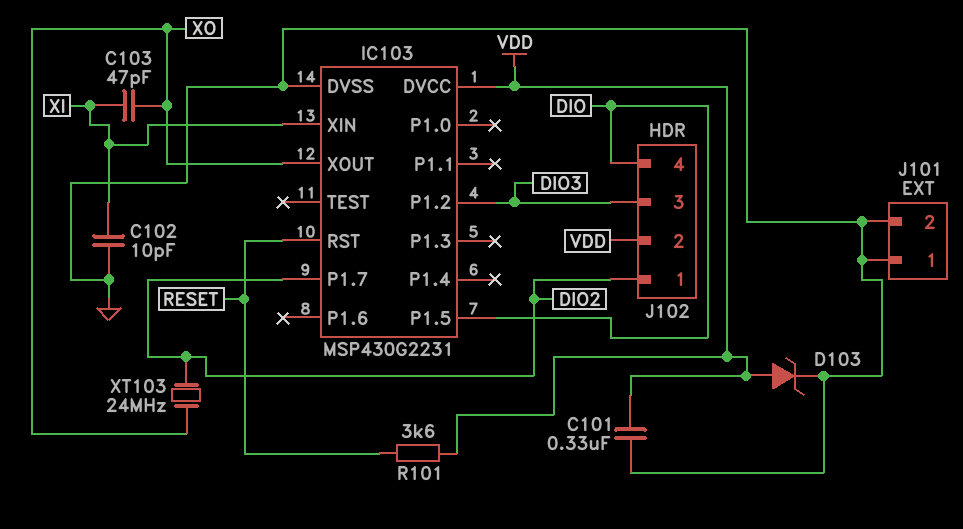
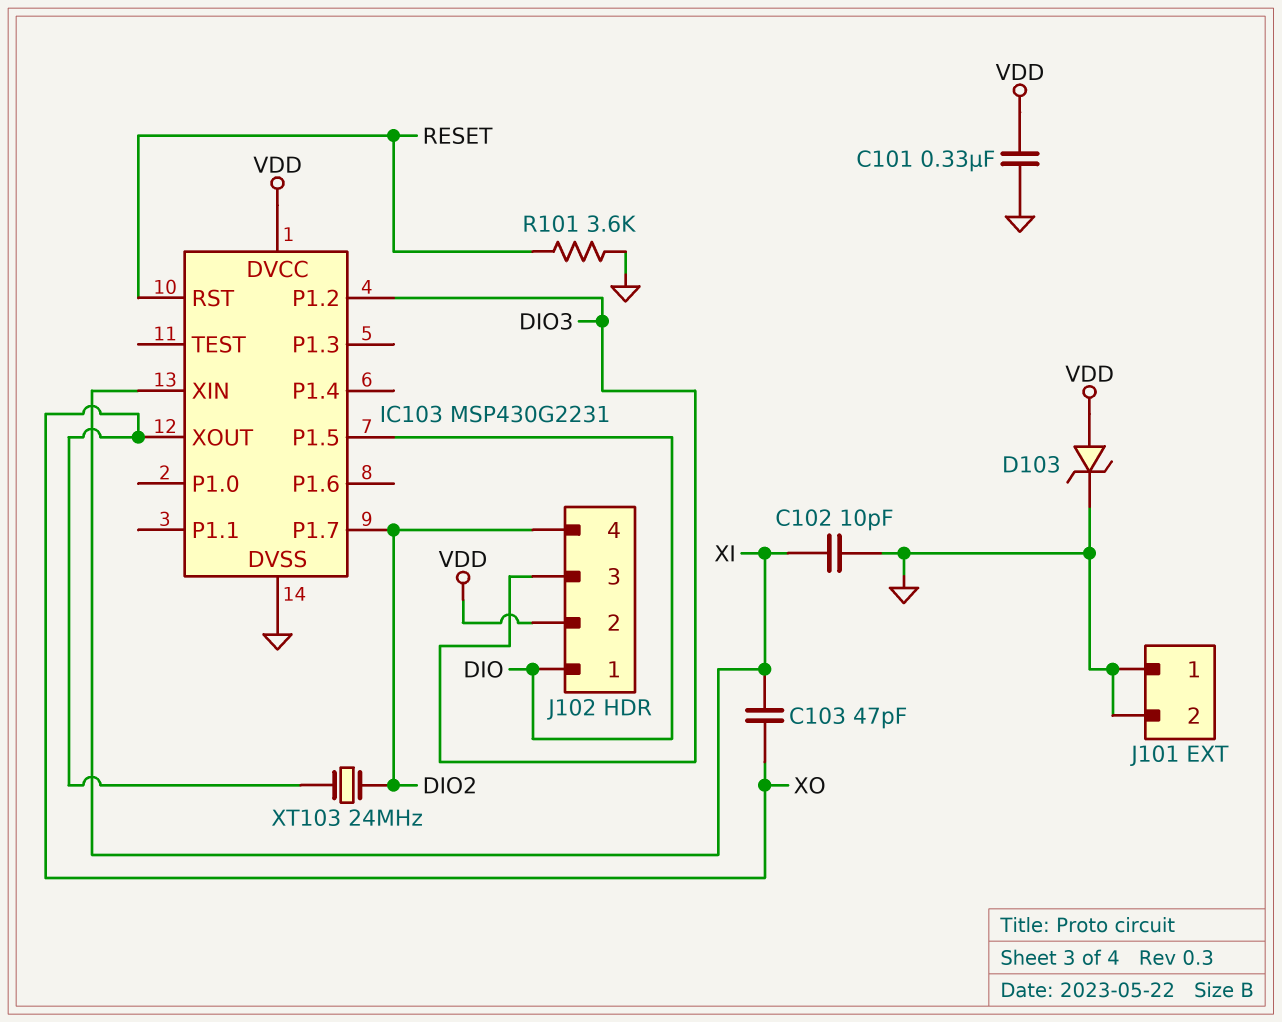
J102 pin 1: DIO2 -> DIO
J102 pin 4: DIO -> DIO2
R101: 3.6k (RESET, VDD) -> 3.6k (GND, RESET)

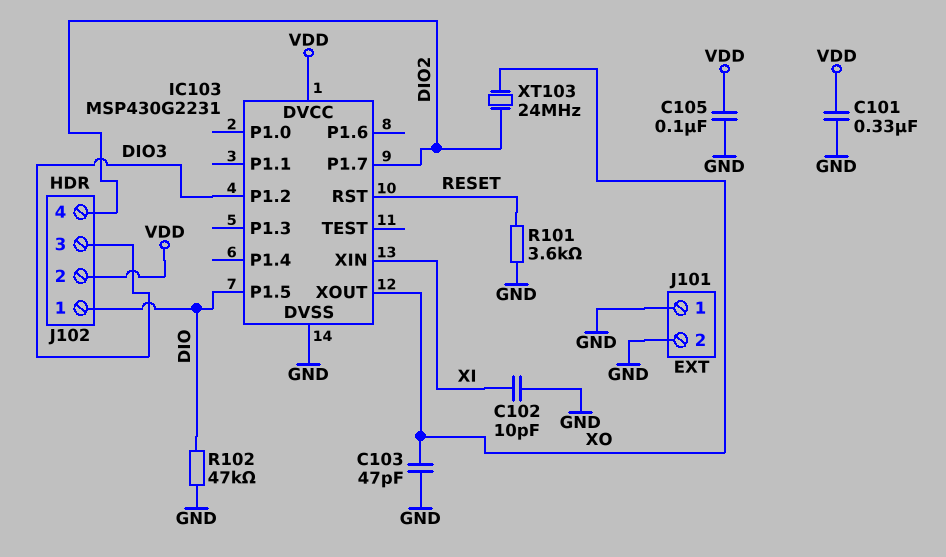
C103: 47pF (XI, XO) -> 47pF (GND, XO)
C105: none -> 100nF (GND, VDD)
D103: zener (A VDD, K GND) -> none
R102: none -> 47k (DIO, GND)

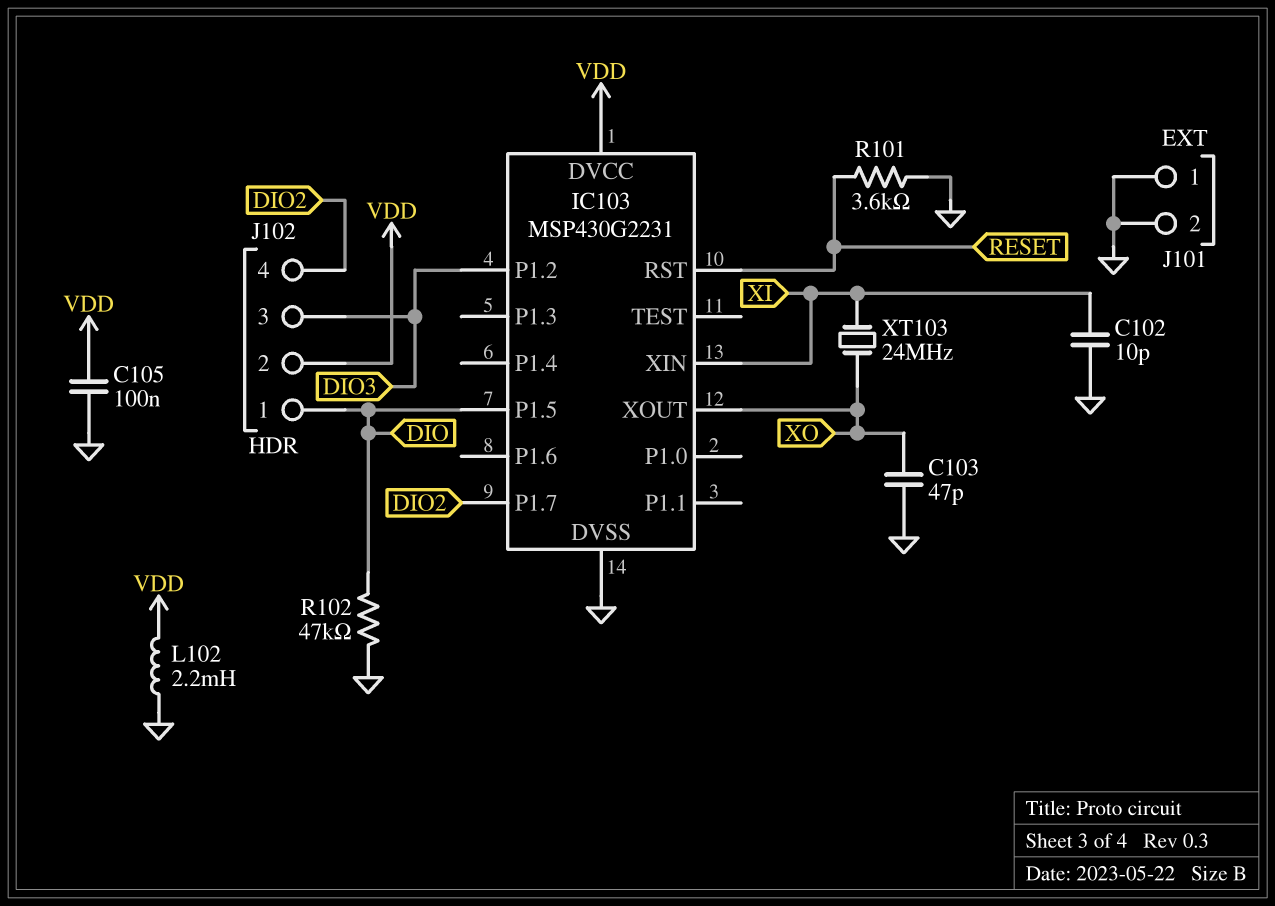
C101: 330nF (GND, VDD) -> none
L102: none -> 2.2mH (GND, VDD)
XT103: 24MHz (DIO2, XO) -> 24MHz (XI, XO)

